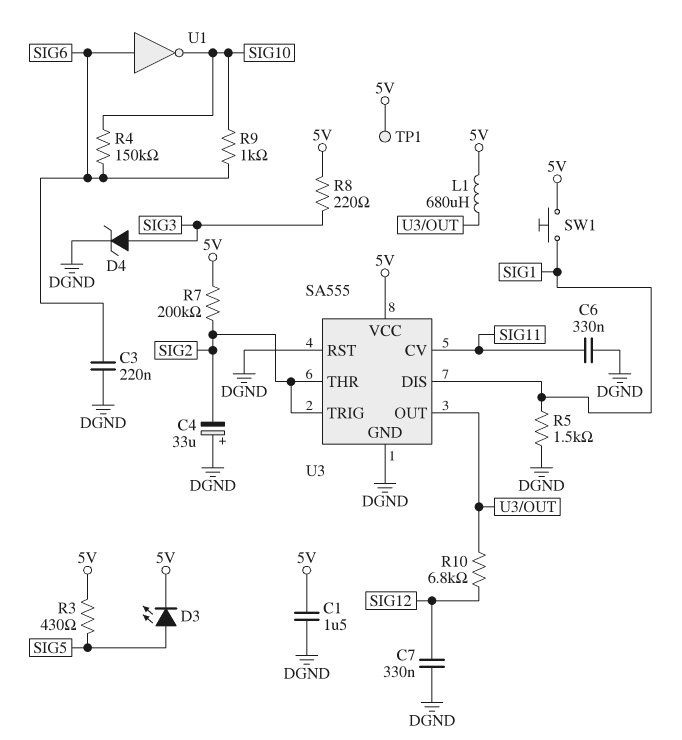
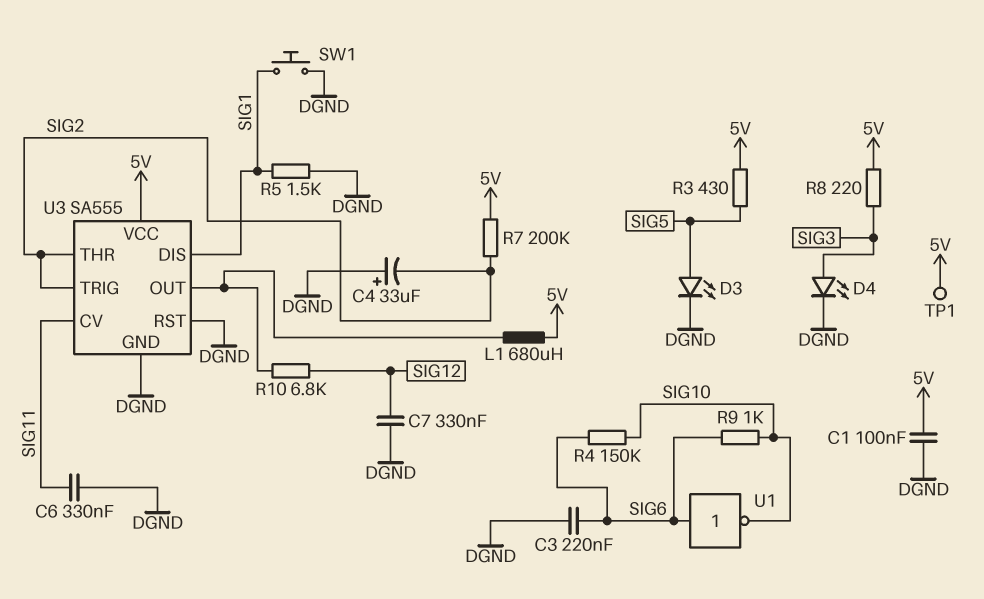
C1: 1.5uF (5V, DGND) -> 100nF (5V, DGND)
D3: LED (A SIG5, K 5V) -> LED (A SIG5, K DGND)
D4: zener (A SIG3, K DGND) -> LED (A SIG3, K DGND)
SW1: button (5V, SIG1) -> button (DGND, SIG1)

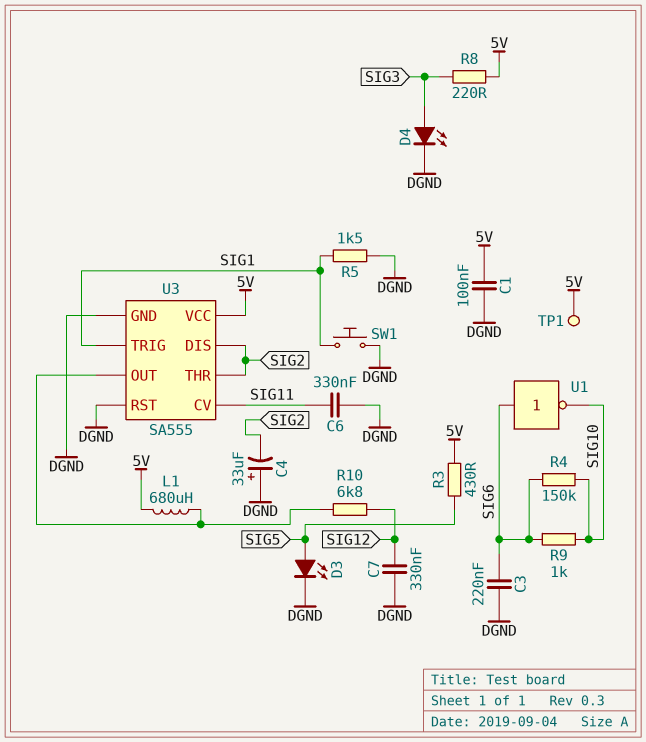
R7: 200k (5V, SIG2) -> none
U3 pin DIS: SIG1 -> SIG2
U3 pin TRIG: SIG2 -> SIG1

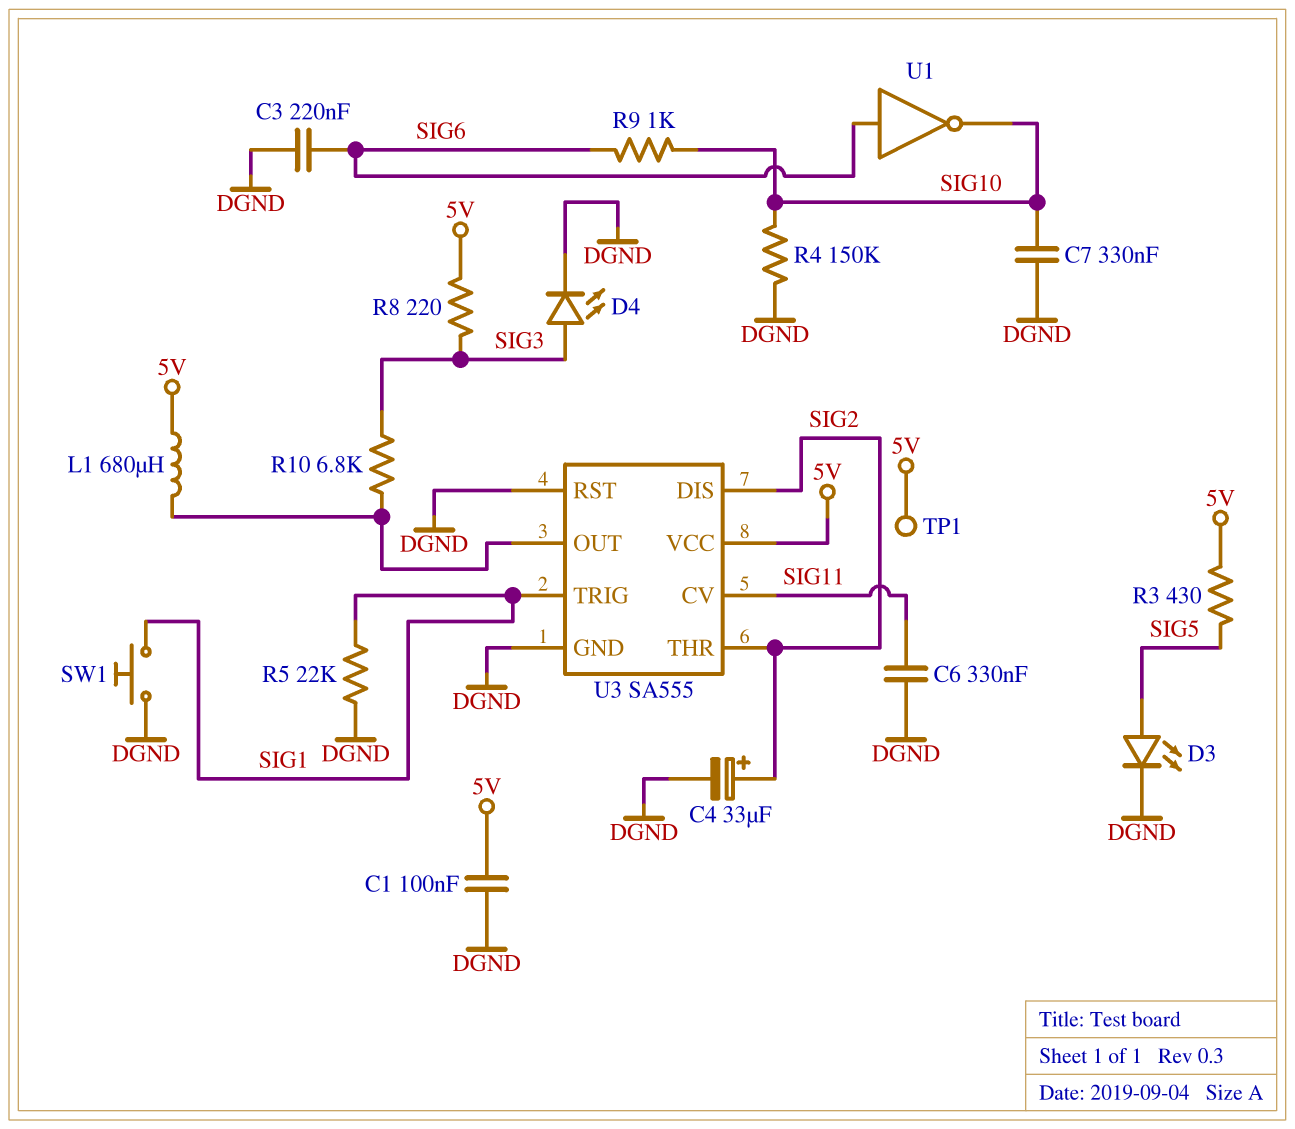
C4: 33uF (plus DGND, minus SIG2) -> 33uF (plus SIG2, minus DGND)
C7: 330nF (DGND, SIG12) -> 330nF (DGND, SIG10)
R4: 150k (SIG6, SIG10) -> 150k (DGND, SIG10)
R5: 1.5k (DGND, SIG1) -> 22k (DGND, SIG1)
R10: 6.8k (SIG12, U3/OUT) -> 6.8k (SIG3, U3/OUT)

